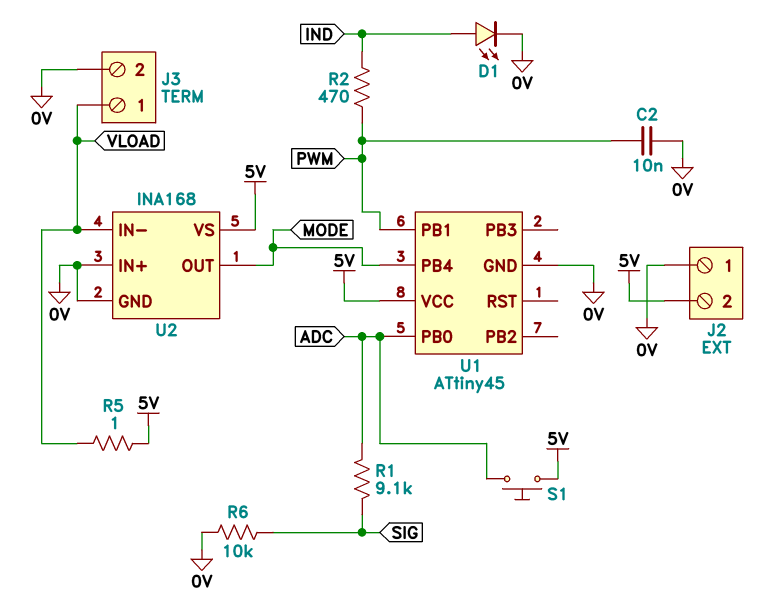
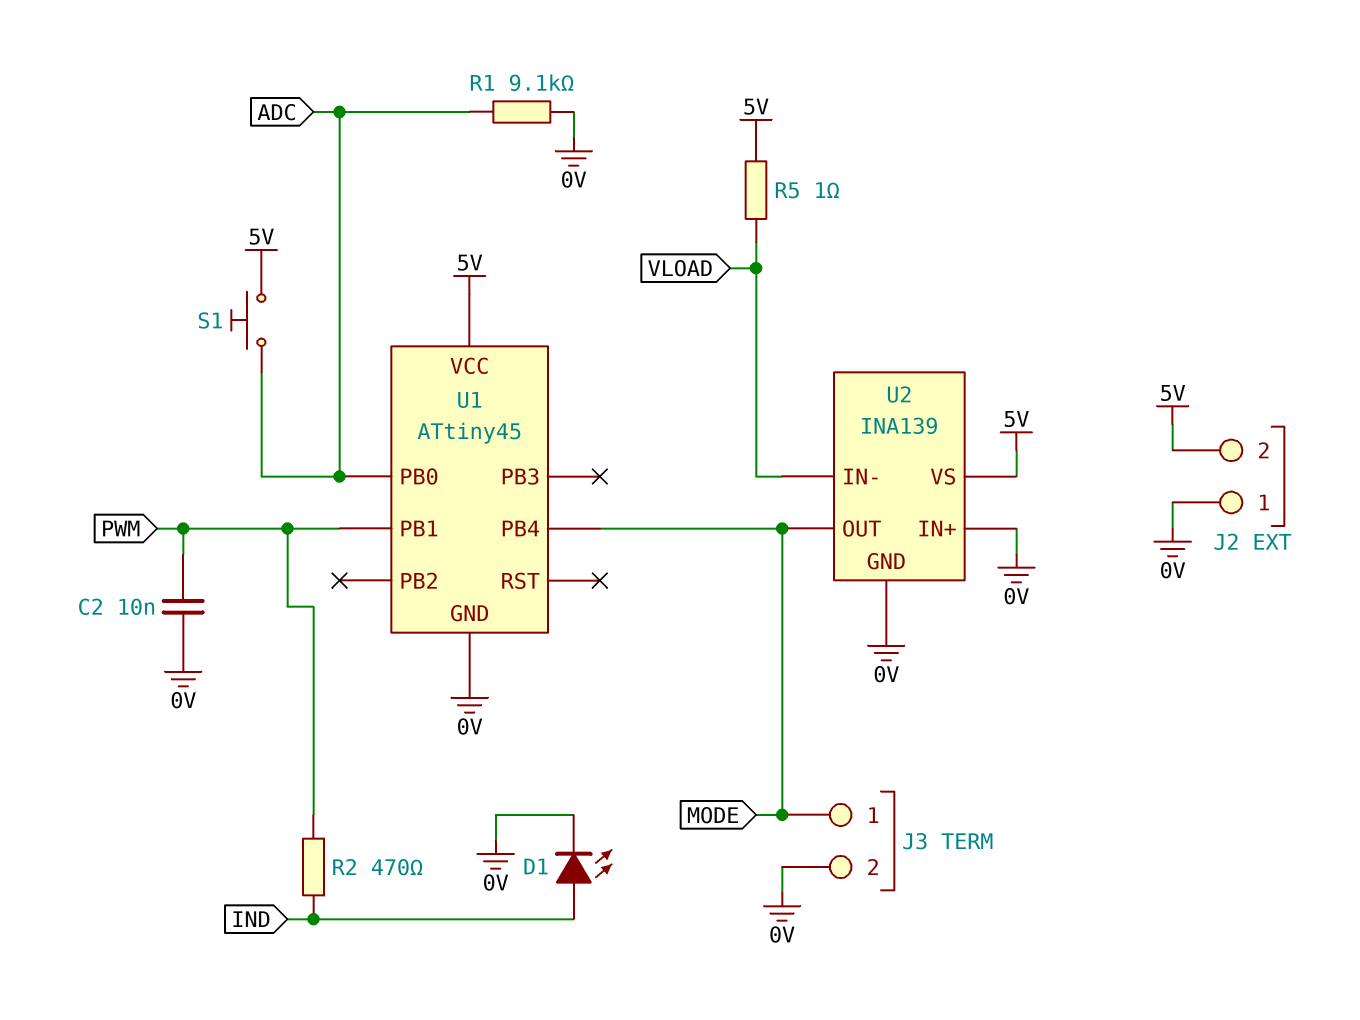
J3 pin 1: VLOAD -> MODE
R1: 9.1k (ADC, SIG) -> 9.1k (0V, ADC)
R6: 10k (0V, SIG) -> none
U2: INA168 -> INA139

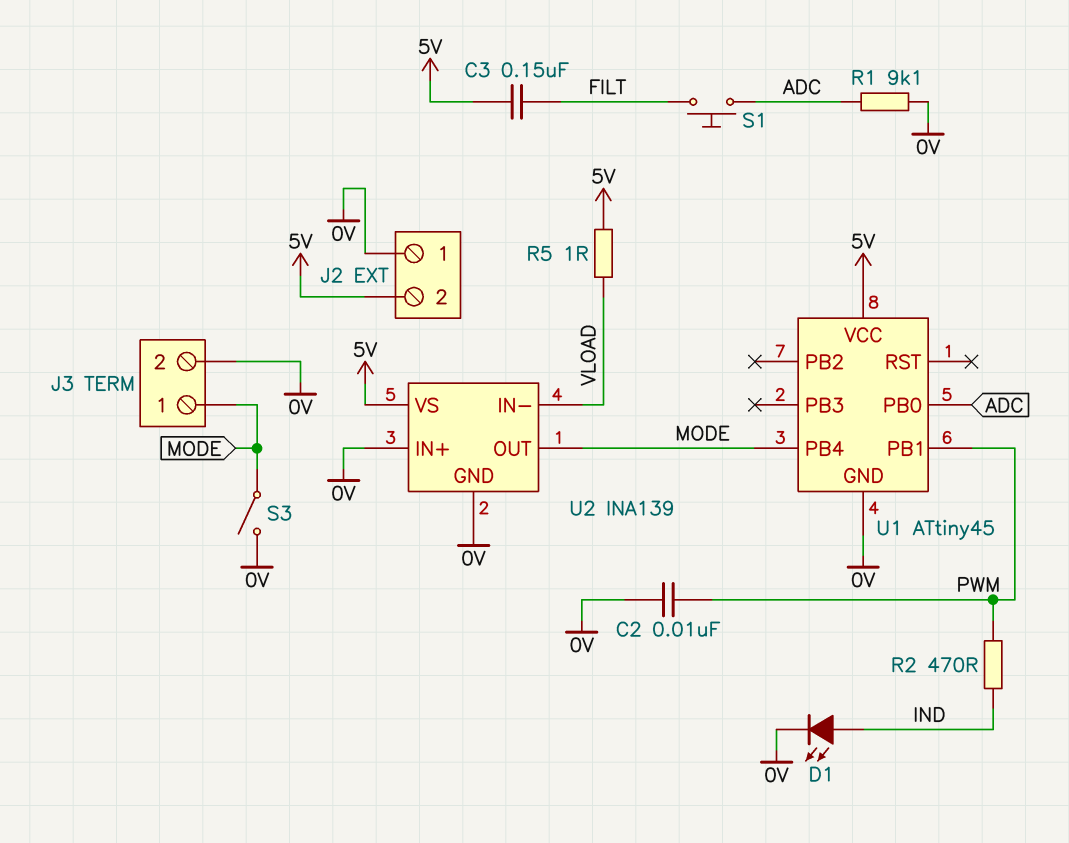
C3: none -> 150nF (5V, FILT)
S1: button (5V, ADC) -> button (ADC, FILT)
S3: none -> switch (0V, MODE)

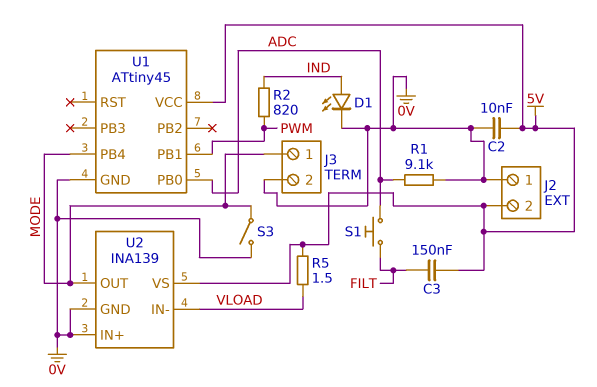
C2: 10nF (0V, PWM) -> 10nF (0V, 5V)
R2: 470 (IND, PWM) -> 820 (IND, PWM)
R5: 1 (5V, VLOAD) -> 1.5 (5V, VLOAD)

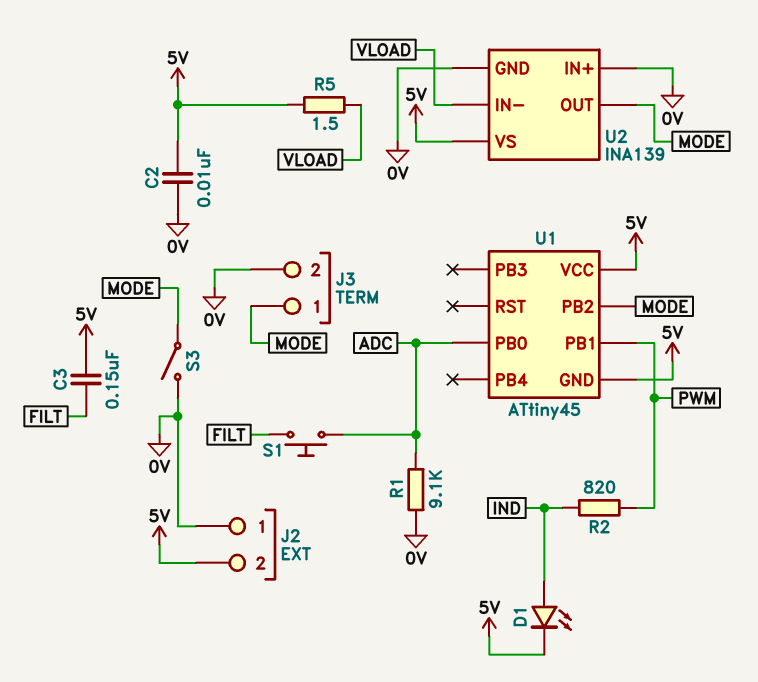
D1: LED (A IND, K 0V) -> LED (A IND, K 5V)
U1 pin GND: 0V -> 5V
U1 pin PB2: none -> MODE
U1 pin PB4: MODE -> none

